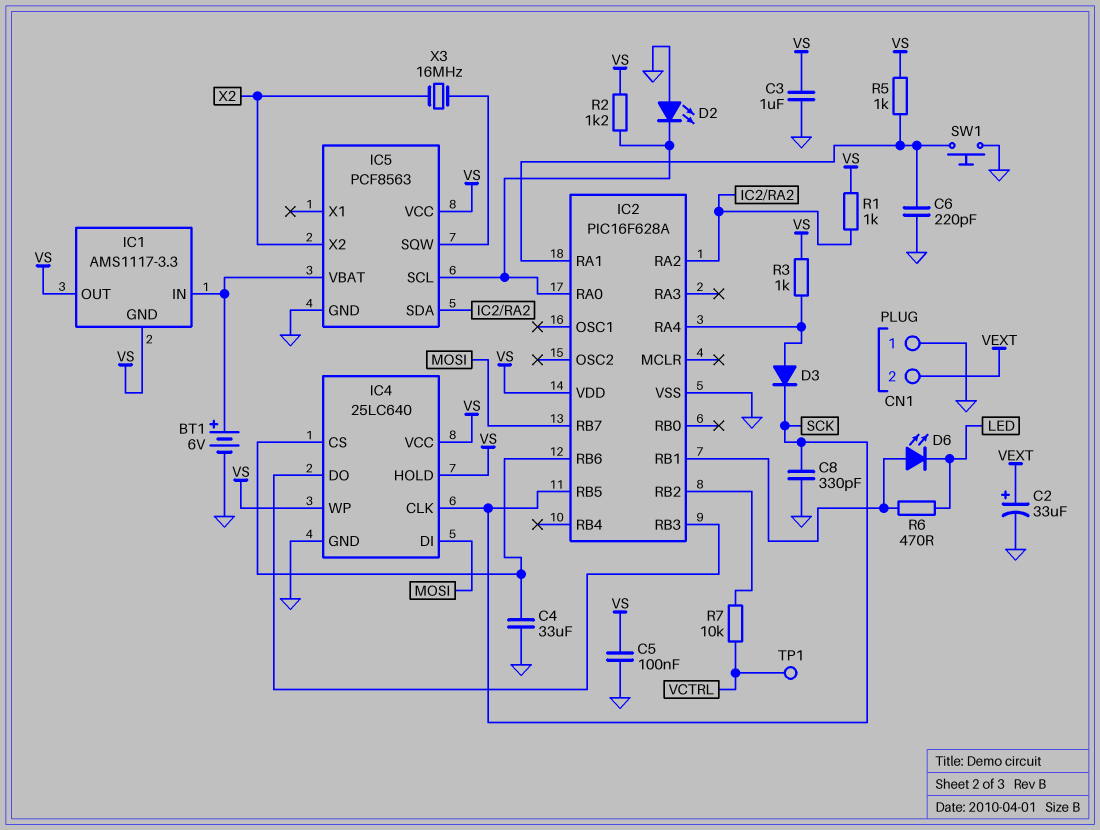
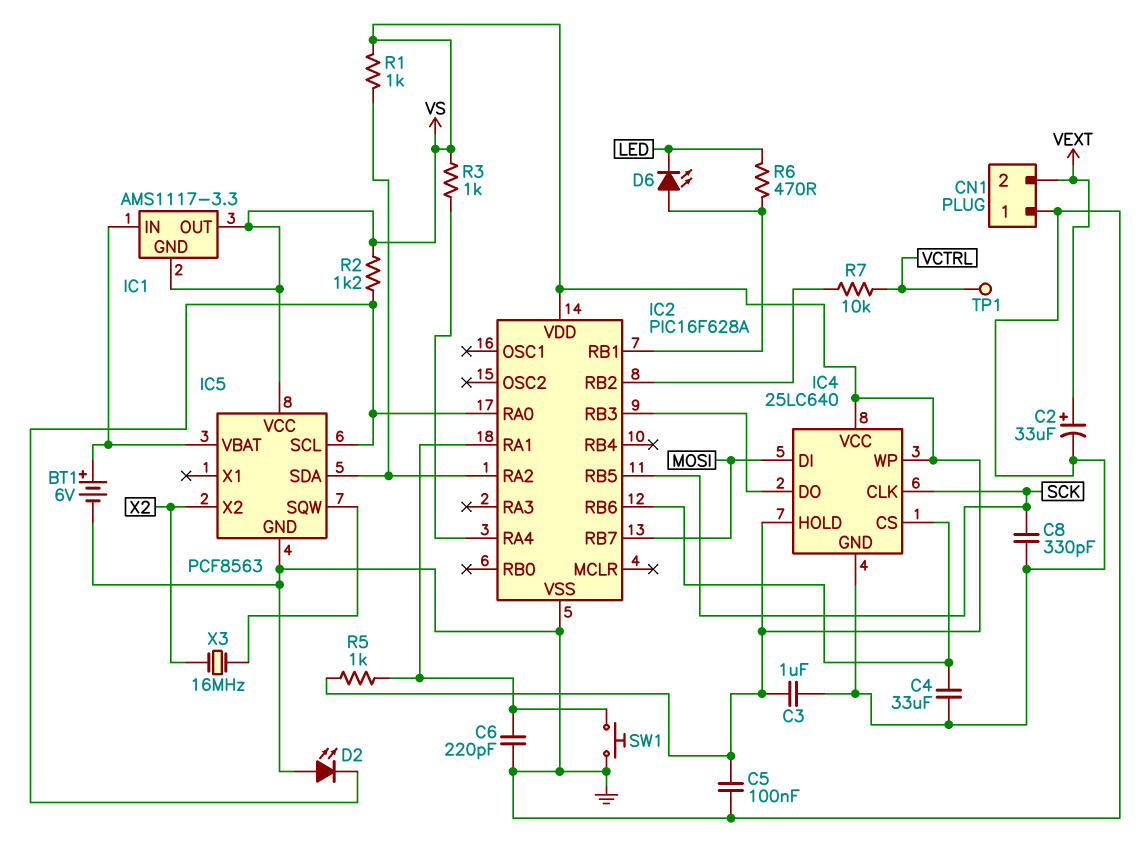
D3: diode (A IC2/RA4, K SCK) -> none

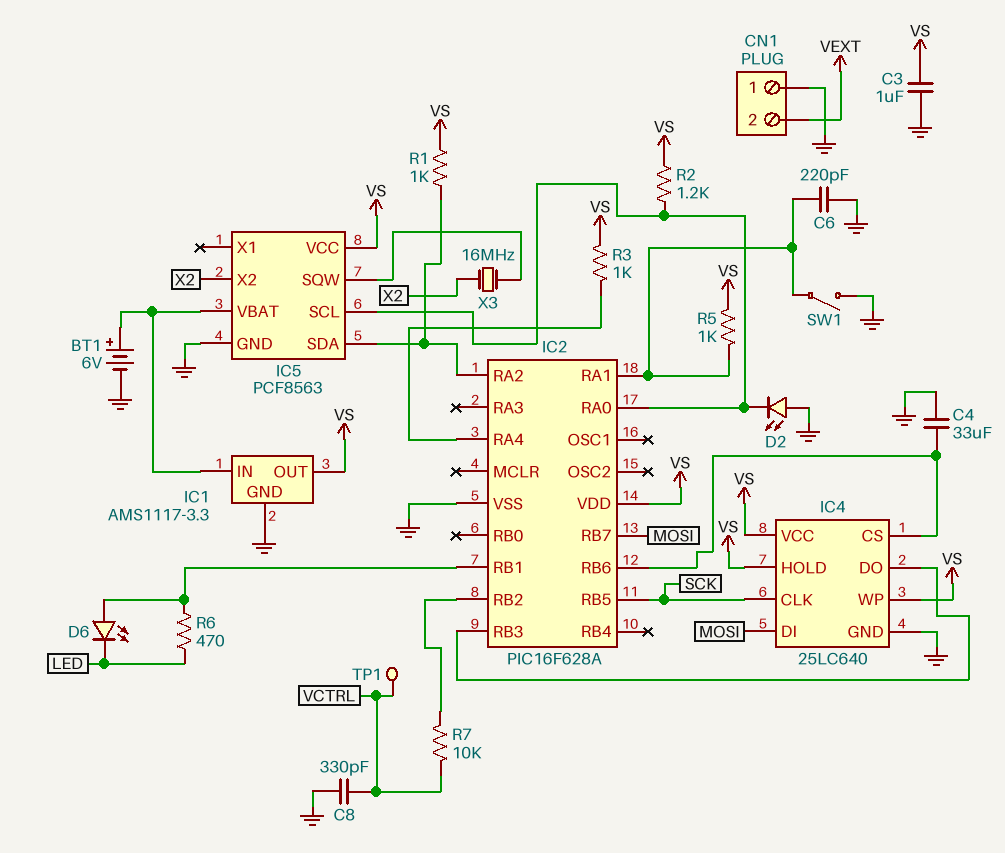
C2: 33uF (plus VEXT, minus GND) -> none
C5: 100nF (GND, VS) -> none
C8: 330pF (GND, SCK) -> 330pF (GND, VCTRL)
IC1 pin GND: VS -> GND
SW1: button (GND, IC2/RA1) -> switch (GND, IC2/RA1)

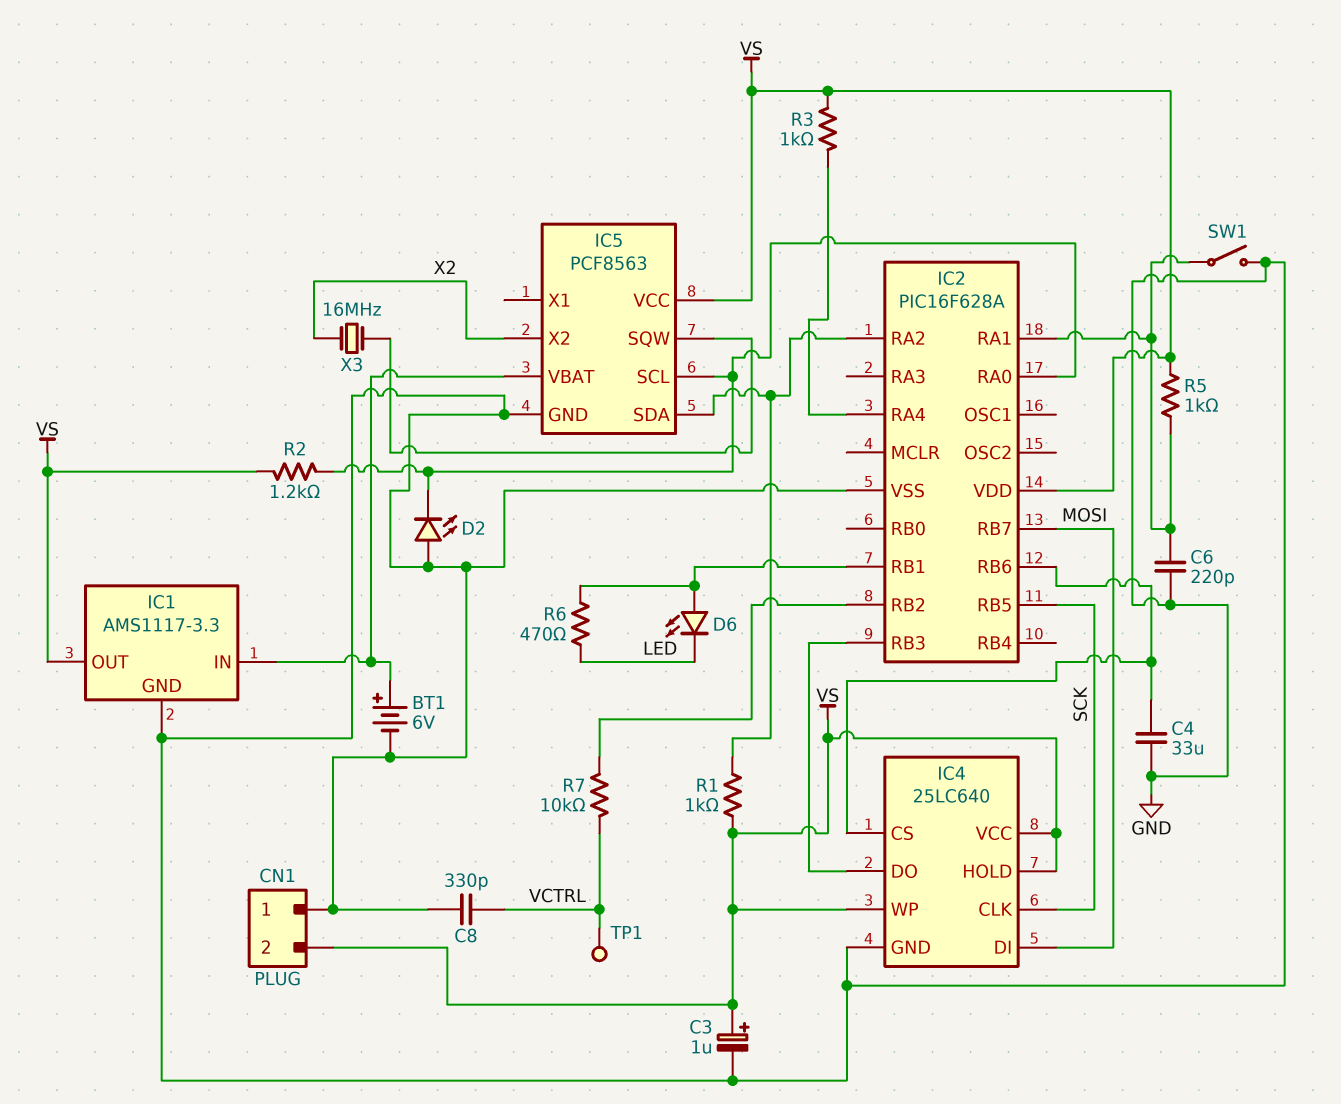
C3: 1uF (GND, VS) -> 1uF (plus VS, minus GND)
CN1 pin 2: VEXT -> VS

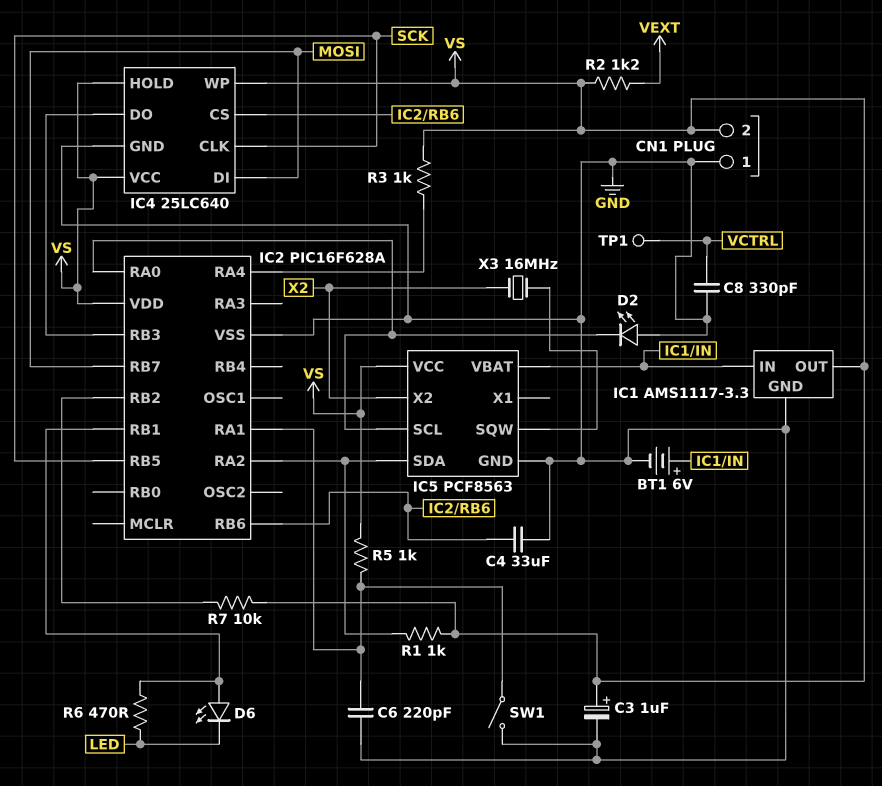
R2: 1.2k (IC2/RA0, VS) -> 1.2k (VEXT, VS)
R7: 10k (IC2/RB2, VCTRL) -> 10k (IC2/RB2, VS)

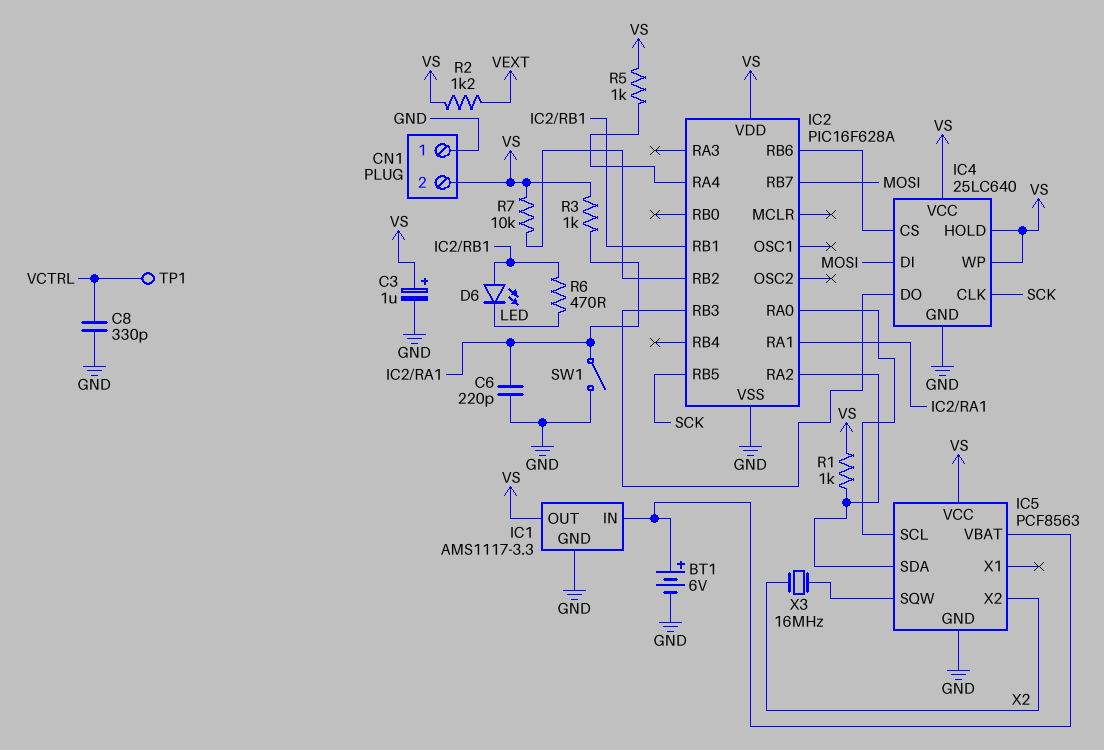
C4: 33uF (GND, IC2/RB6) -> none
D2: LED (A GND, K IC2/RA0) -> none
R3: 1k (IC2/RA4, VS) -> 1k (IC2/RA1, VS)
R5: 1k (IC2/RA1, VS) -> 1k (IC2/RA4, VS)

